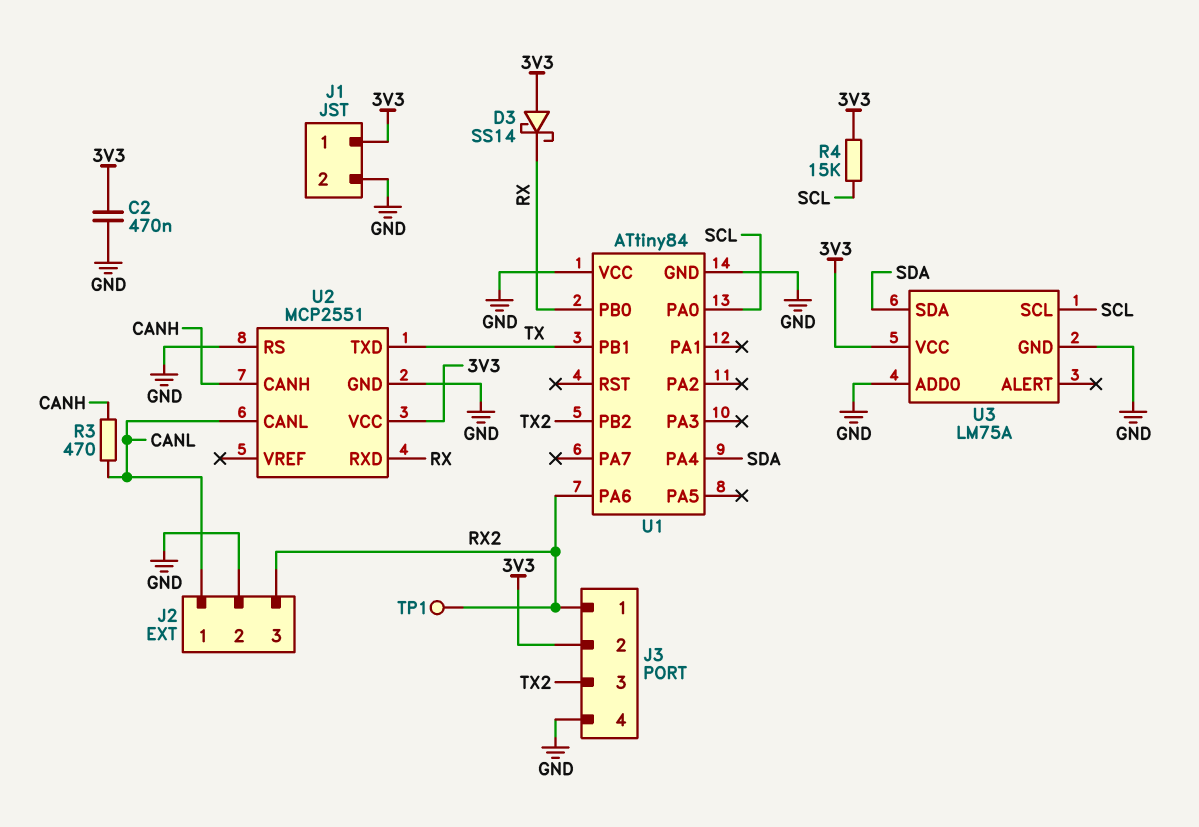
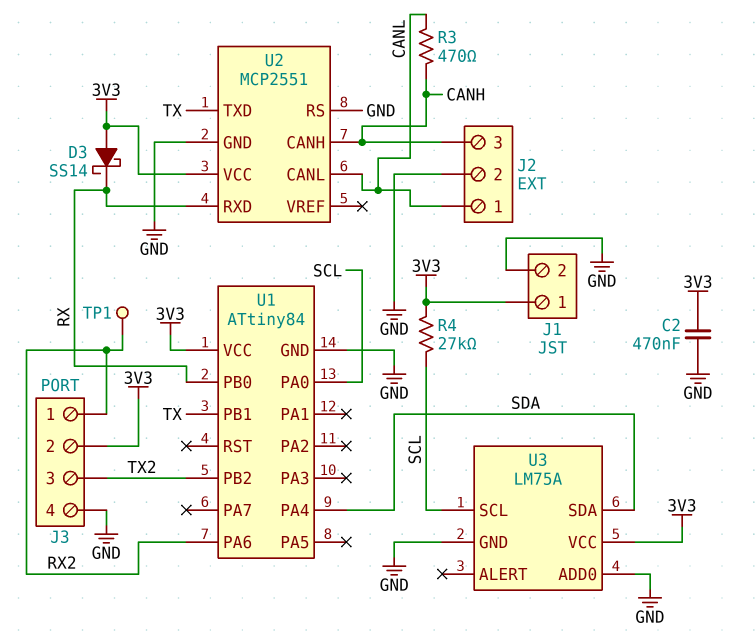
J2 pin 3: RX2 -> CANH
R4: 15k (3V3, SCL) -> 27k (3V3, SCL)
U1 pin VCC: GND -> 3V3

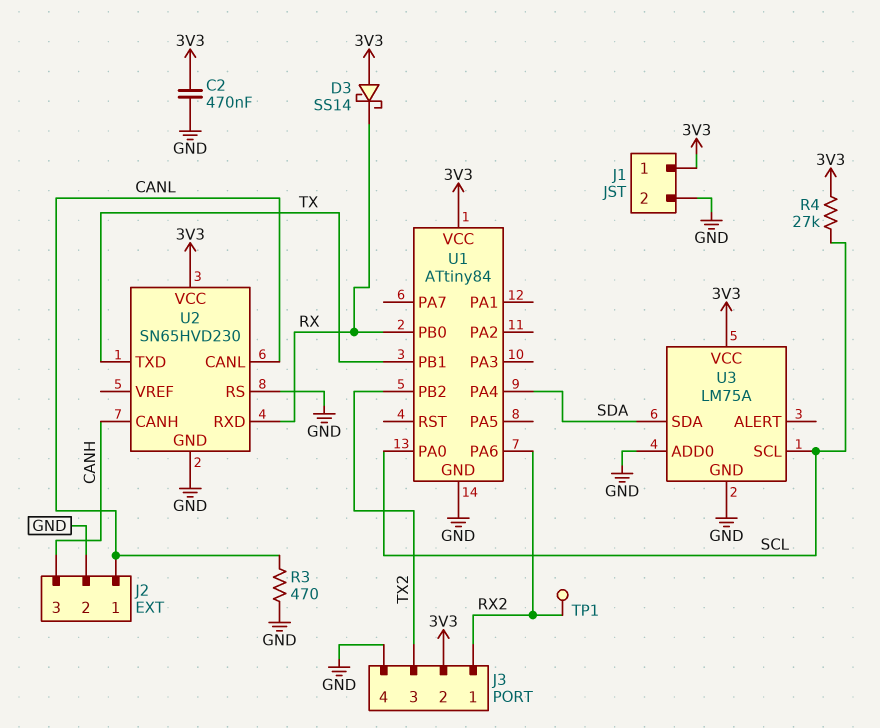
R3: 470 (CANH, CANL) -> 470 (CANL, GND)
U2: MCP2551 -> SN65HVD230

